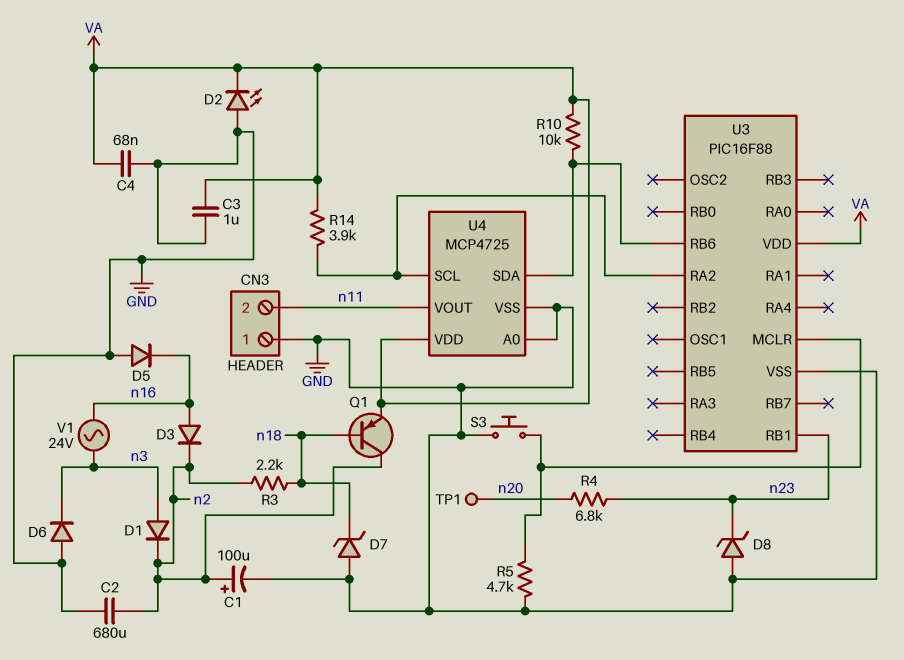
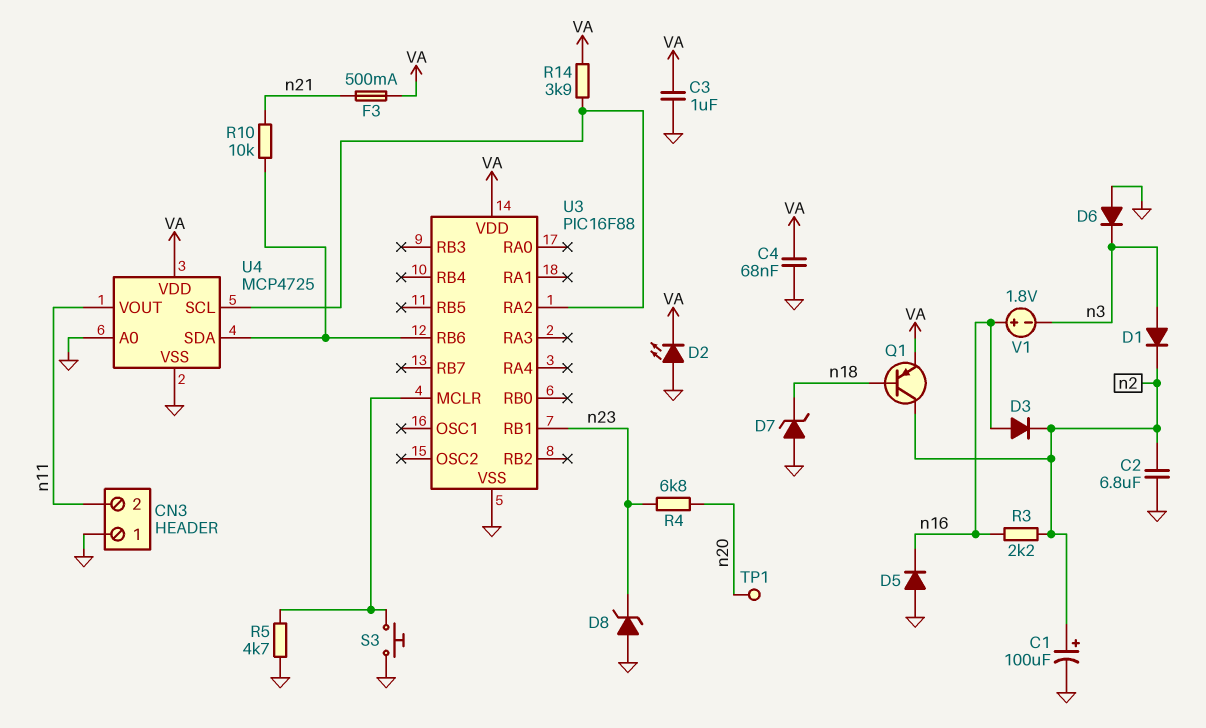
C2: 680uF (GND, n2) -> 6.8uF (GND, n2)
F3: none -> 500mA (VA, n21)
R3: 2.2k (n2, n18) -> 2.2k (n2, n16)
R10: 10k (U3/RB6, VA) -> 10k (U3/RB6, n21)
V1: AC 24V (n3, n16) -> 1.8V (plus n16, minus n3)

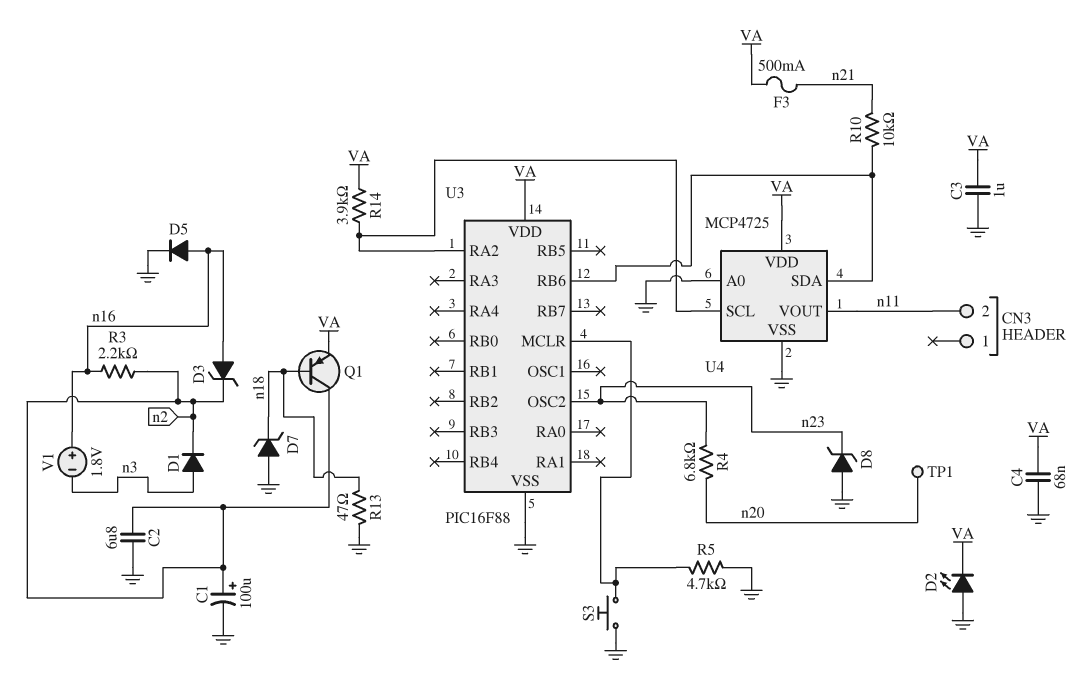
CN3 pin 1: GND -> none
D3: diode (A n16, K n2) -> zener (A n16, K n2)
D5: diode (A GND, K n16) -> diode (A n16, K GND)
D6: diode (A GND, K n3) -> none
R13: none -> 47 (GND, n18)
U3 pin OSC2: none -> n23
U3 pin RB1: n23 -> none

